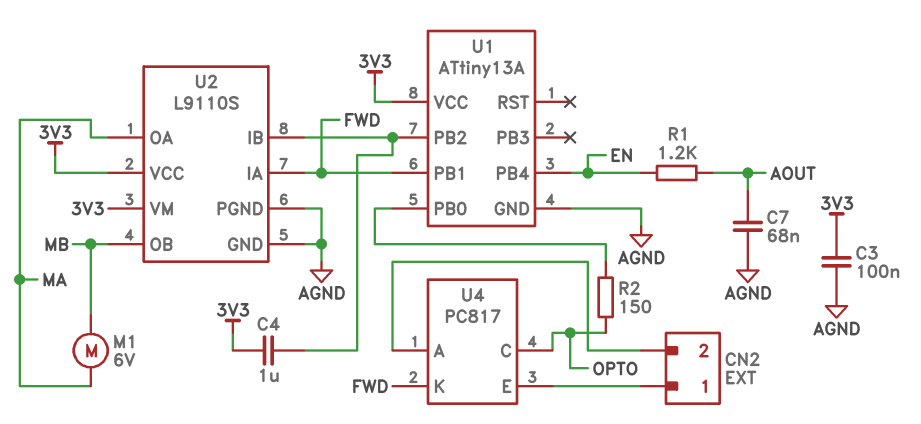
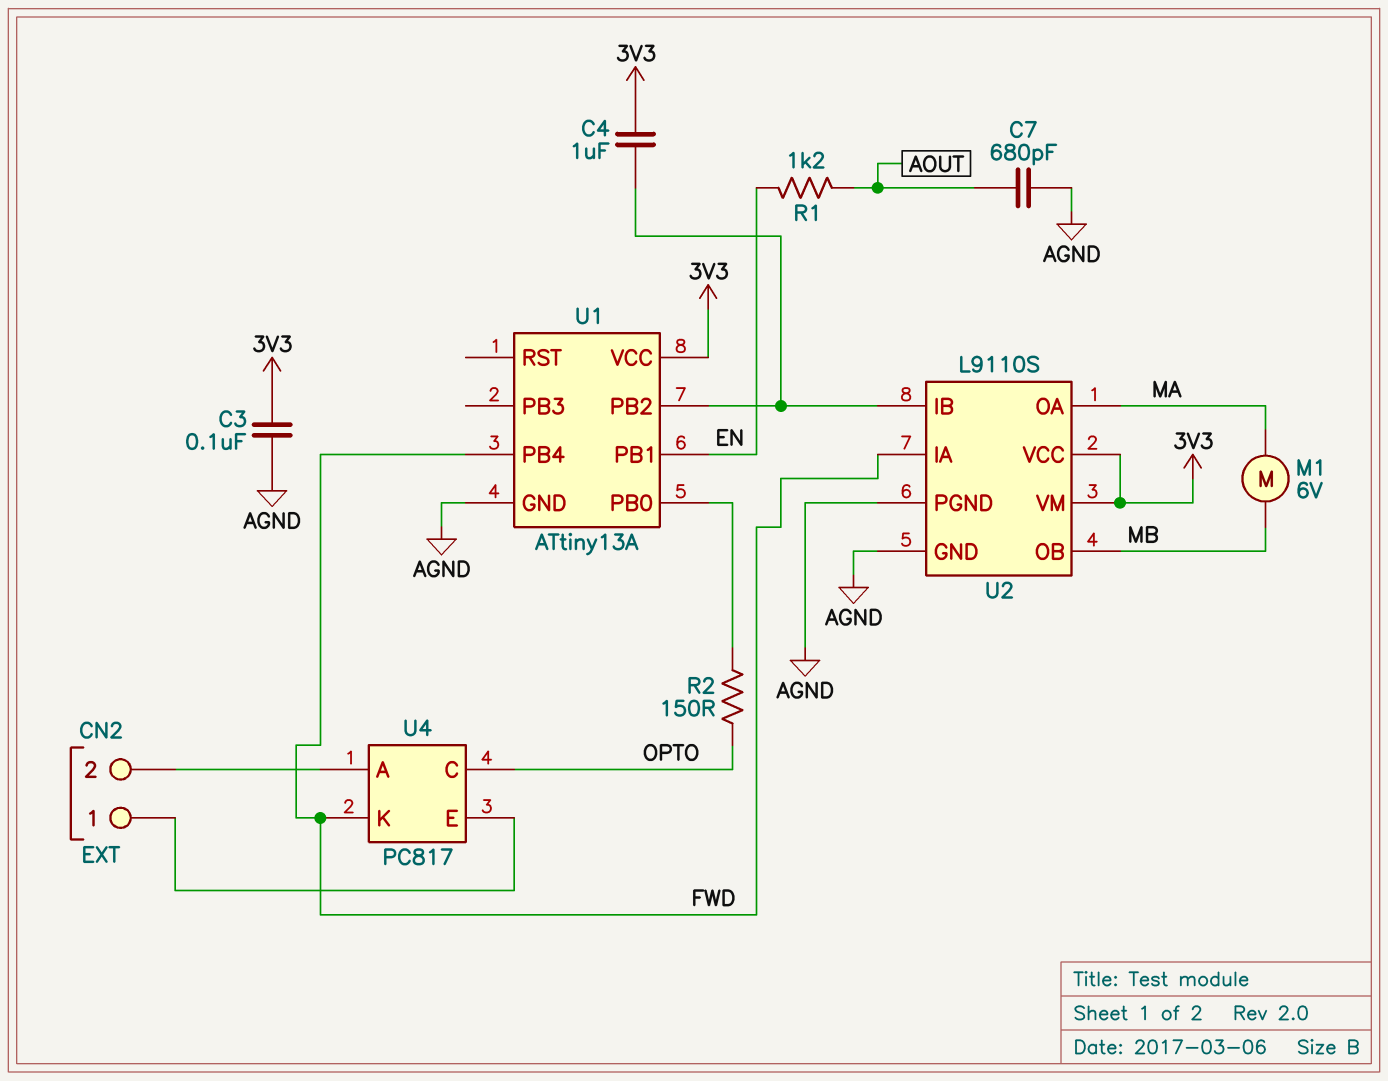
C7: 68nF (AGND, AOUT) -> 680pF (AGND, AOUT)
U1 pin PB1: FWD -> EN
U1 pin PB4: EN -> FWD

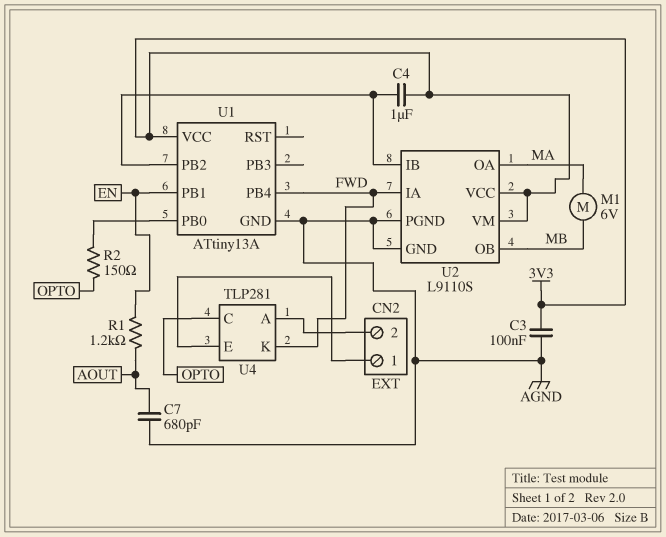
U4: PC817 -> TLP281

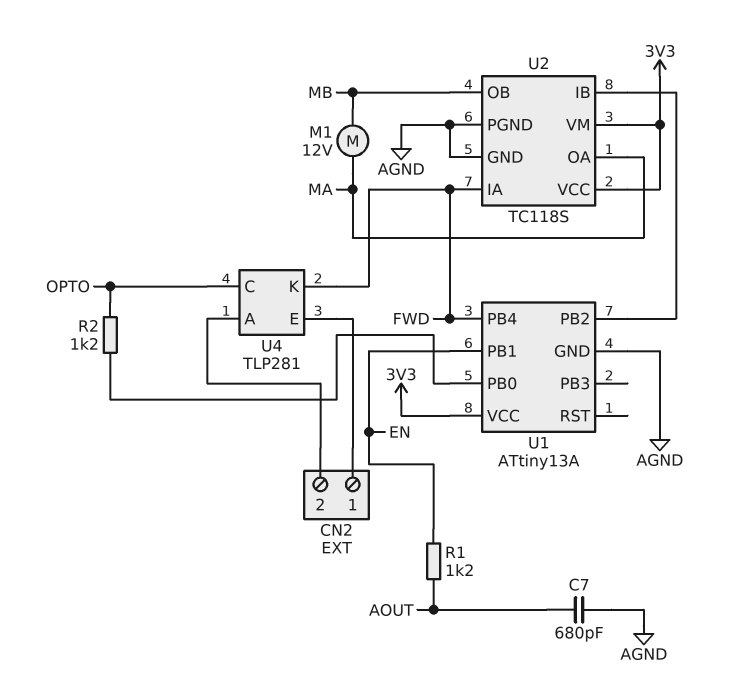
C3: 100nF (3V3, AGND) -> none
C4: 1uF (3V3, U1/PB2) -> none
M1: motor 6V (MA, MB) -> motor 12V (MA, MB)
R2: 150 (OPTO, U1/PB0) -> 1.2k (OPTO, U1/PB0)
U2: L9110S -> TC118S

